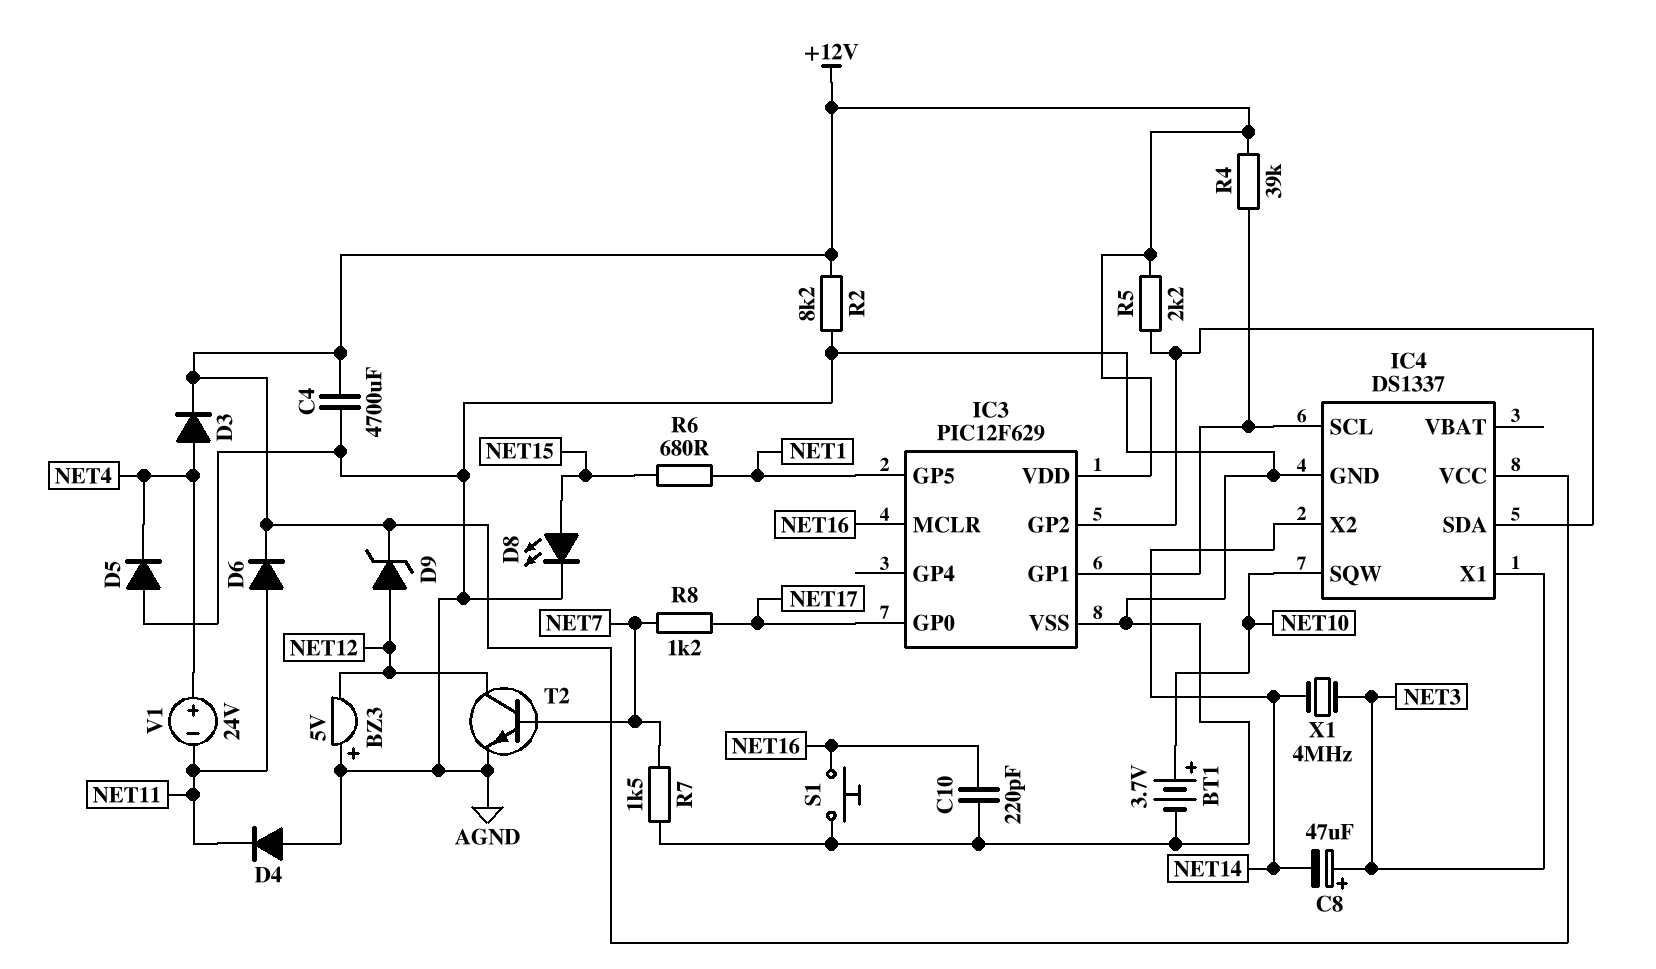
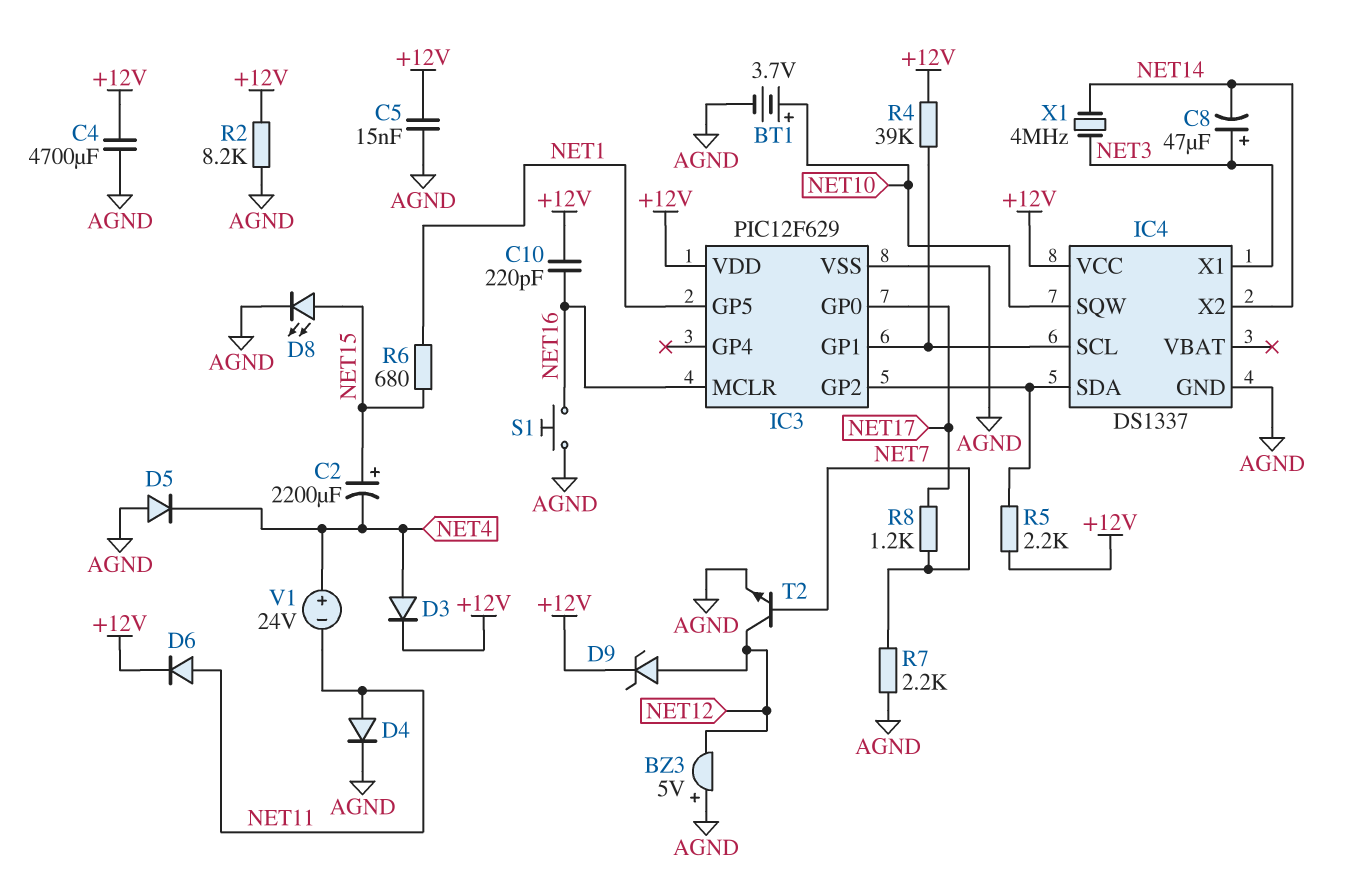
C2: none -> 2200uF (plus NET15, minus NET4)
C5: none -> 15nF (+12V, AGND)
C10: 220pF (AGND, NET16) -> 220pF (+12V, NET16)
D4: diode (A AGND, K NET11) -> diode (A NET11, K AGND)
R7: 1.5k (AGND, NET7) -> 2.2k (AGND, NET7)

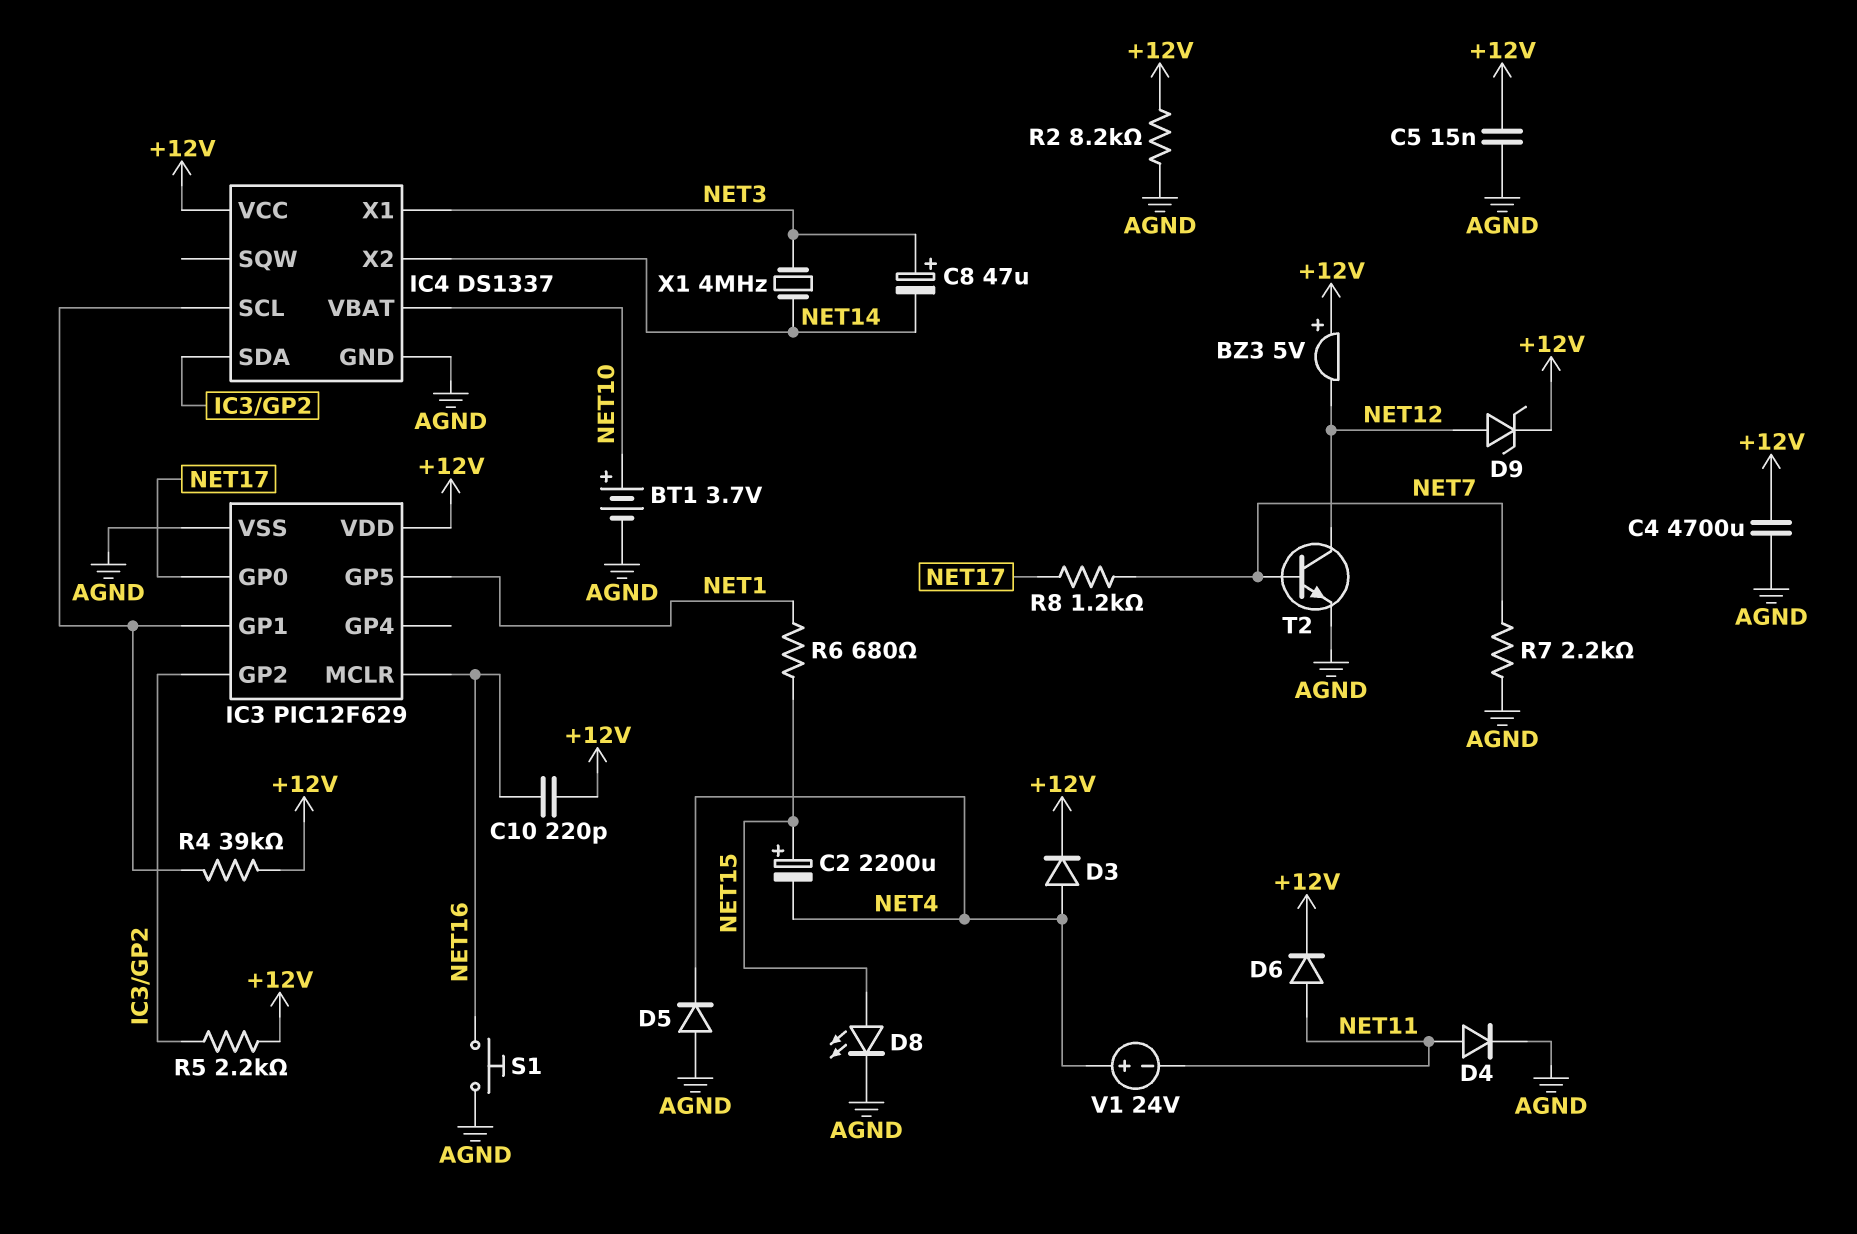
BZ3: buzzer 5V (plus AGND, minus NET12) -> buzzer 5V (plus +12V, minus NET12)
IC4 pin SQW: NET10 -> none
IC4 pin VBAT: none -> NET10

